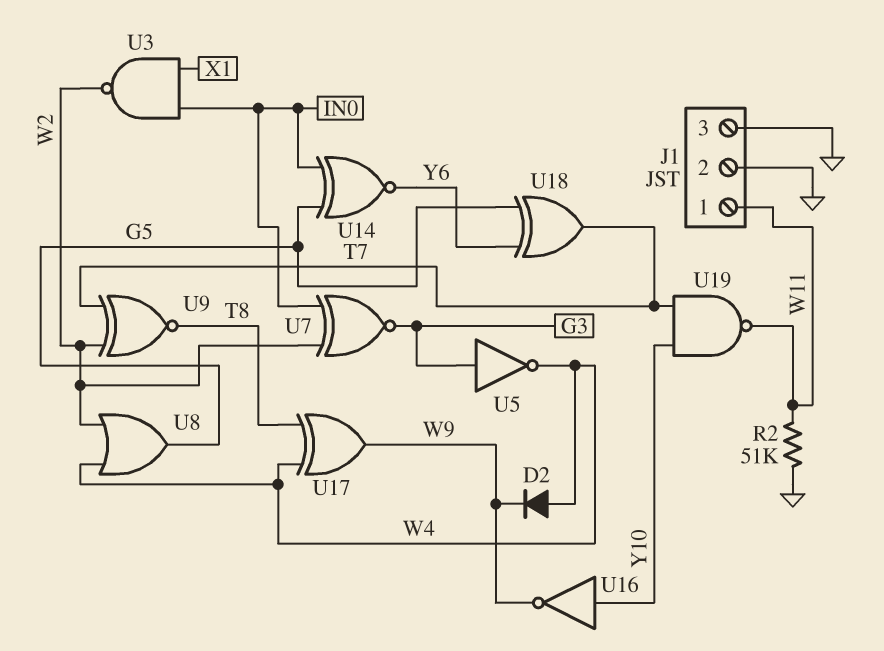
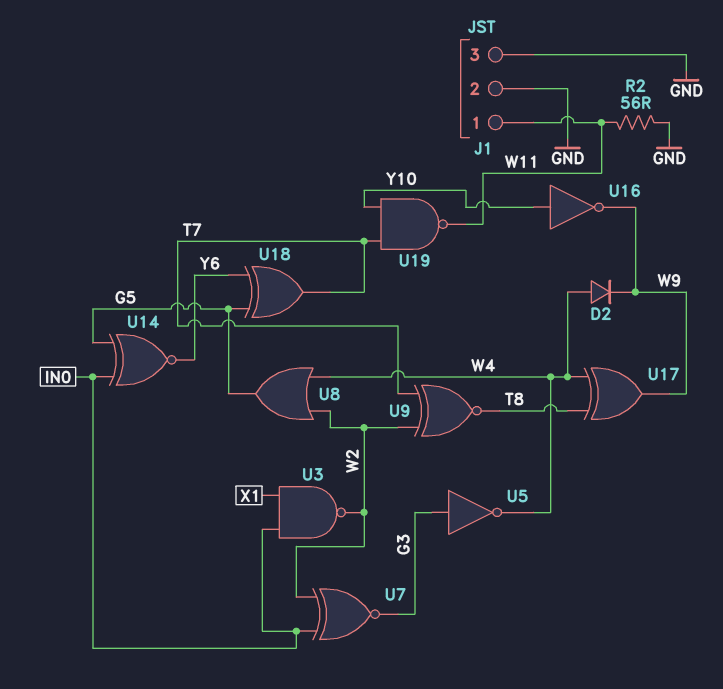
R2: 51k (GND, W11) -> 56 (GND, W11)

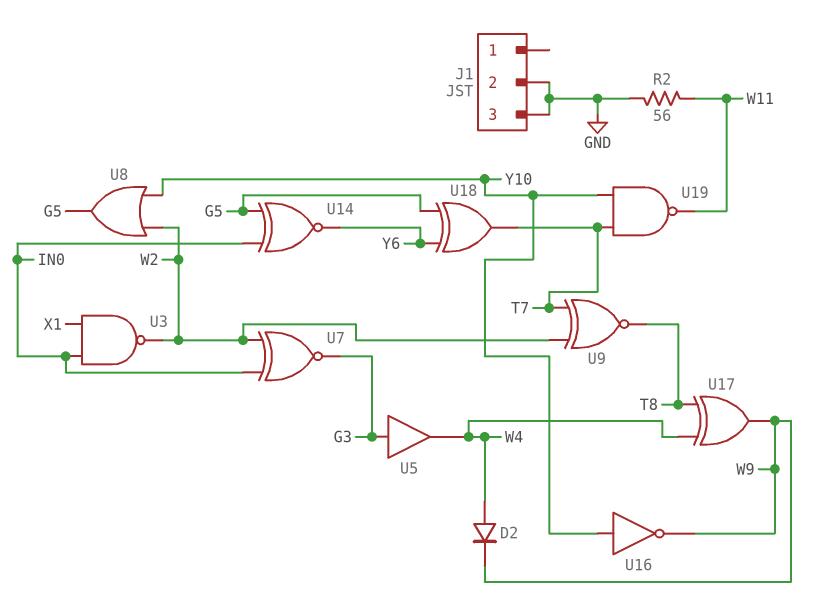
J1 pin 1: W11 -> none
U5: NOT (in G3, out W4) -> buffer (in G3, out W4)
U8: OR (in W2, in W4, out G5) -> OR (in W2, in Y10, out G5)

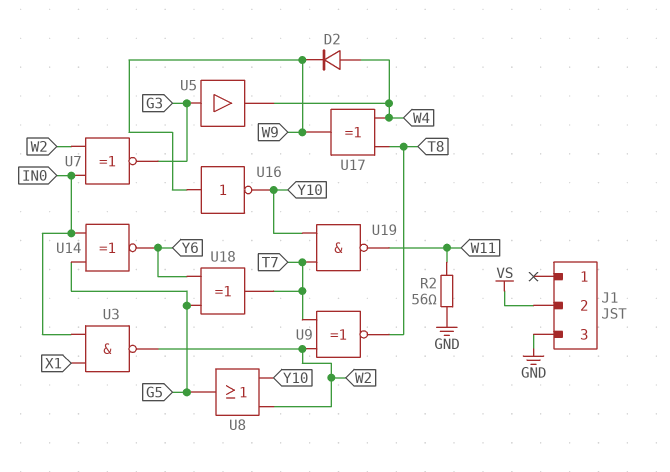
J1 pin 2: GND -> VS
U16: NOT (in Y10, out W9) -> NOT (in W9, out Y10)

